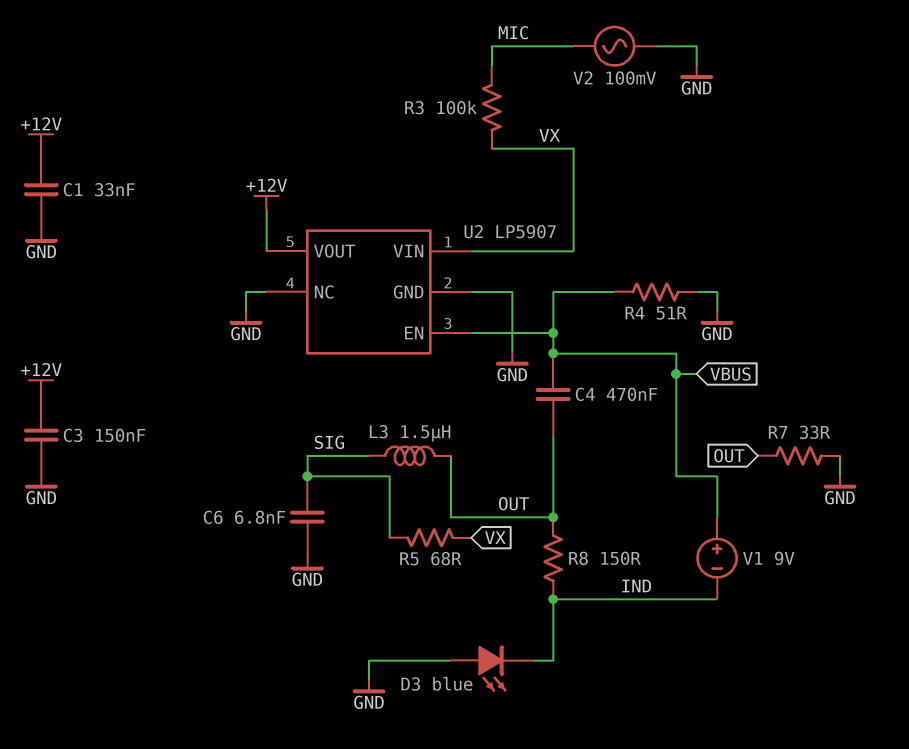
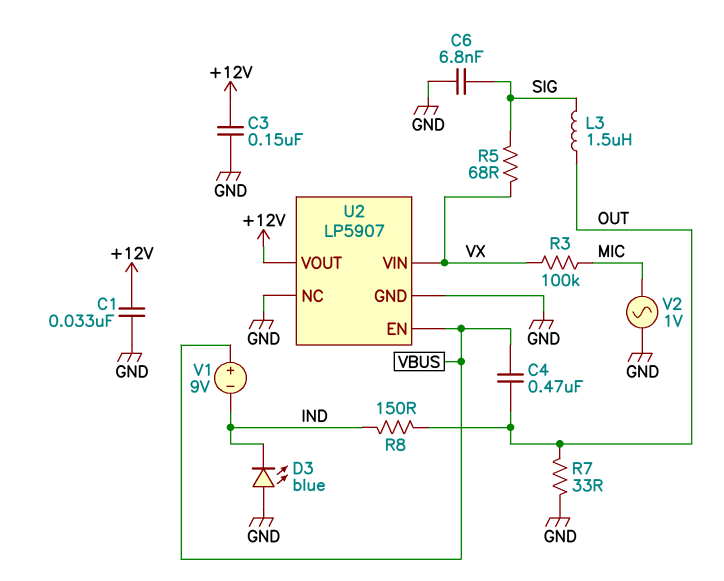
R4: 51 (GND, VBUS) -> none
V2: AC 100mV (GND, MIC) -> AC 1V (GND, MIC)

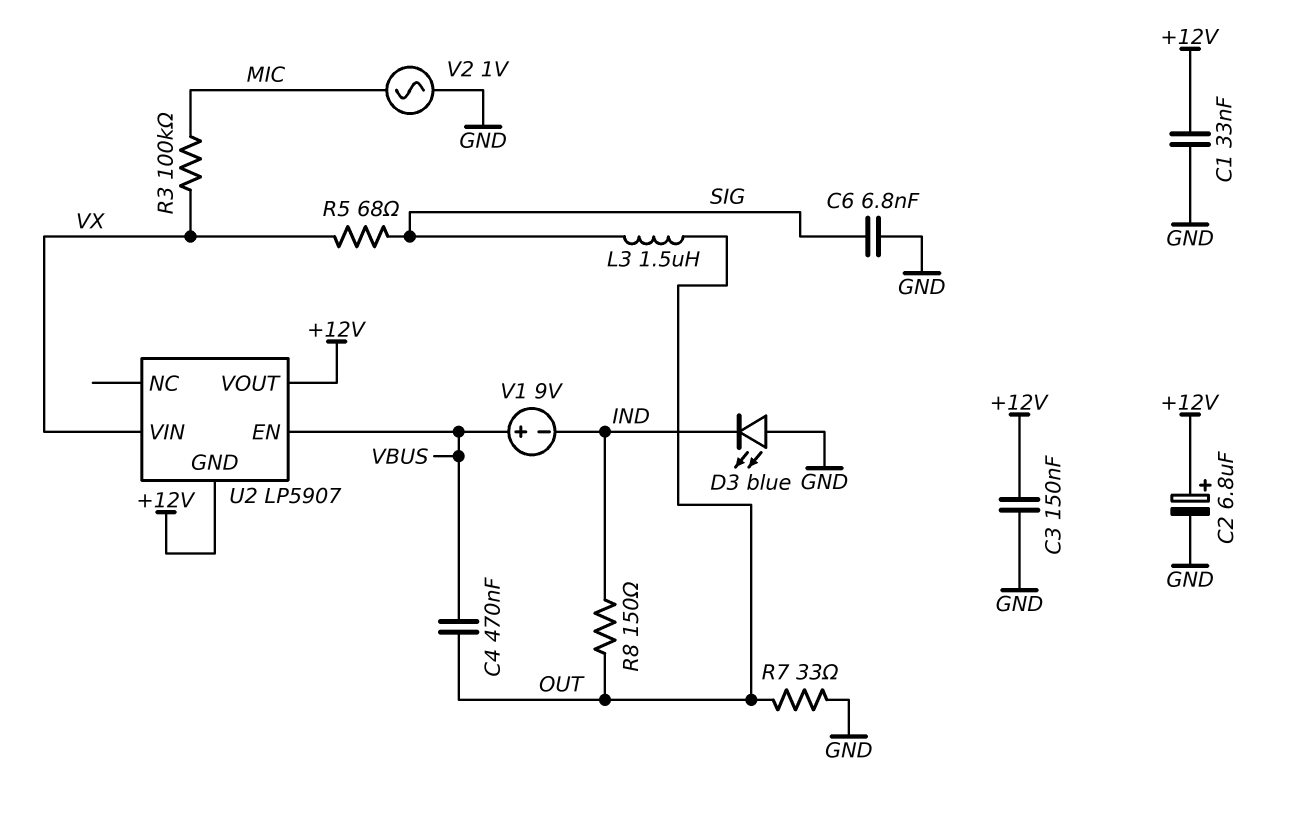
C2: none -> 6.8uF (plus +12V, minus GND)
U2 pin GND: GND -> +12V
U2 pin NC: GND -> none

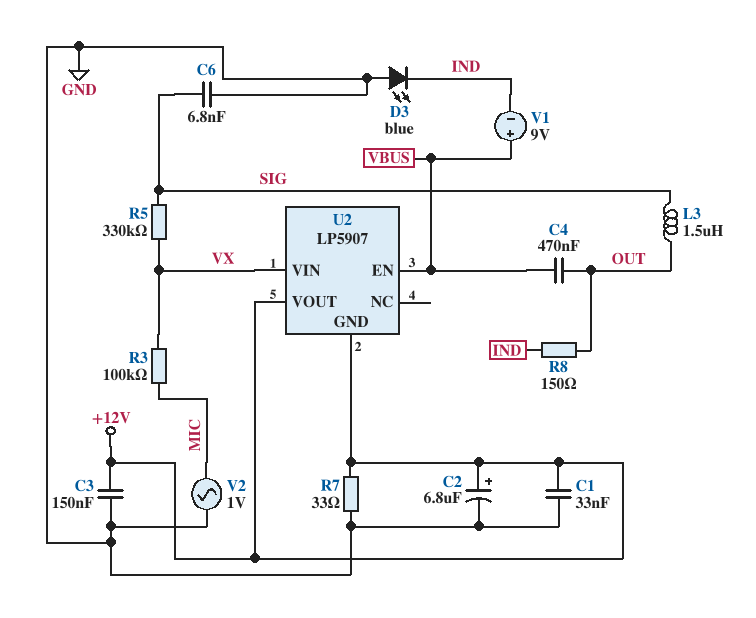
R5: 68 (SIG, VX) -> 330k (SIG, VX)
R7: 33 (GND, OUT) -> 33 (+12V, GND)

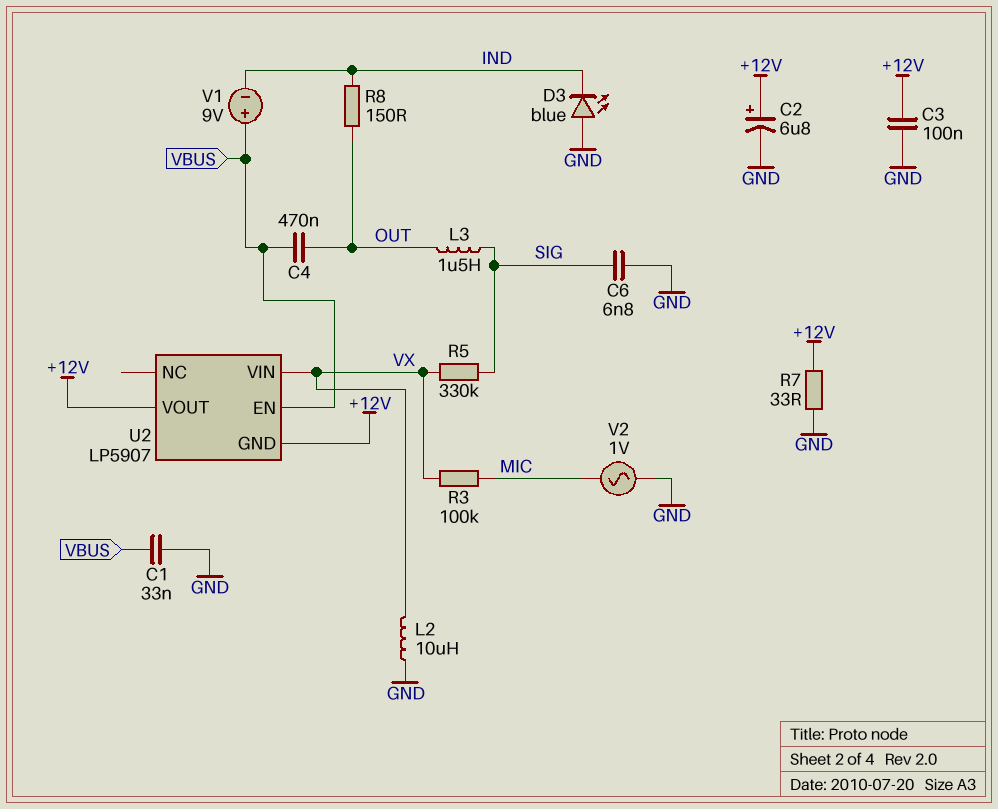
C1: 33nF (+12V, GND) -> 33nF (GND, VBUS)
C3: 150nF (+12V, GND) -> 100nF (+12V, GND)
L2: none -> 10uH (GND, VX)

